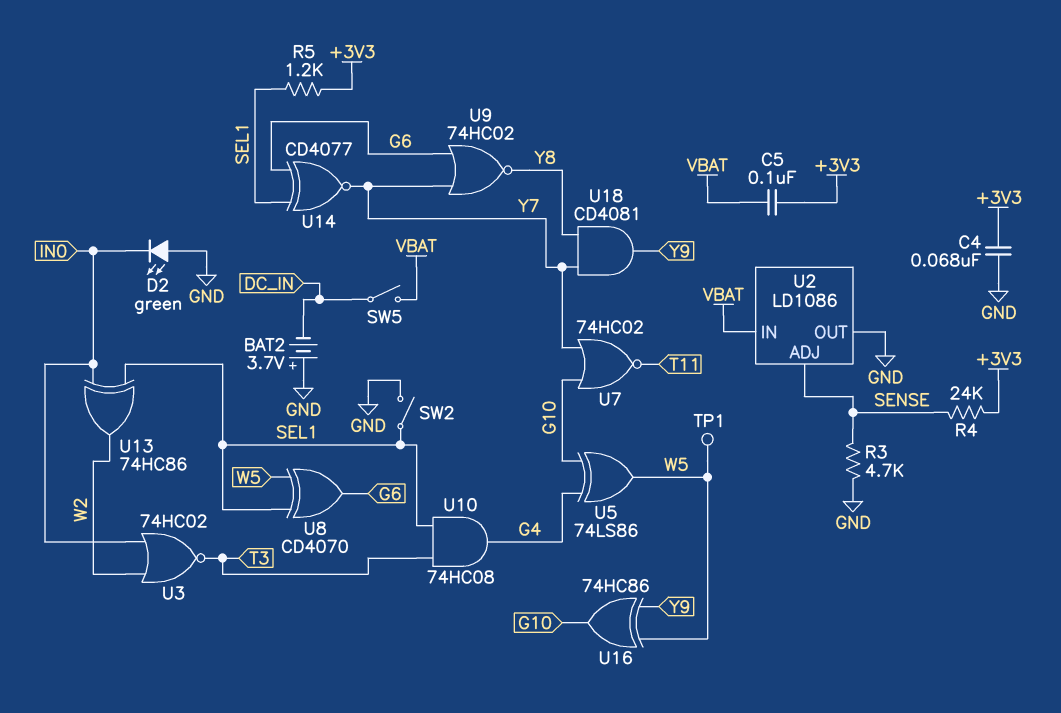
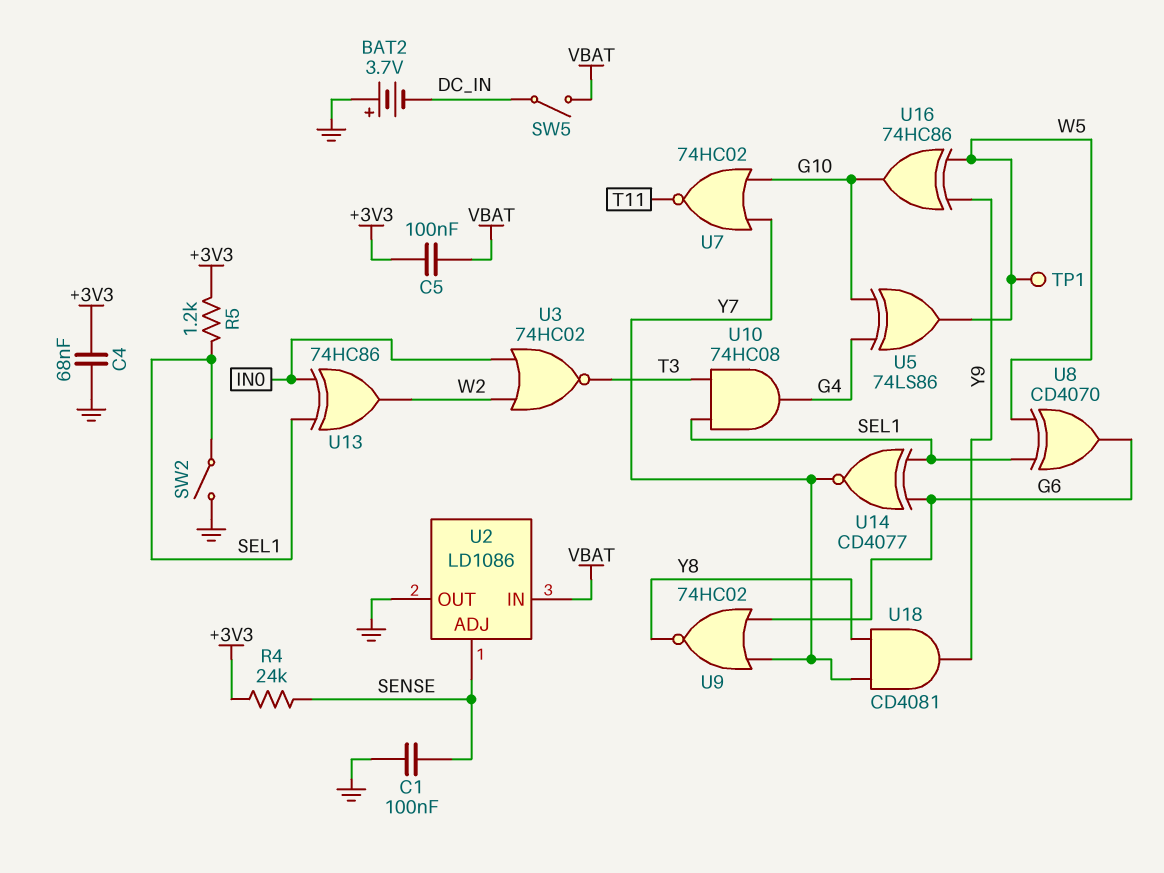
C1: none -> 100nF (GND, SENSE)
D2: LED green (A GND, K IN0) -> none
R3: 4.7k (GND, SENSE) -> none

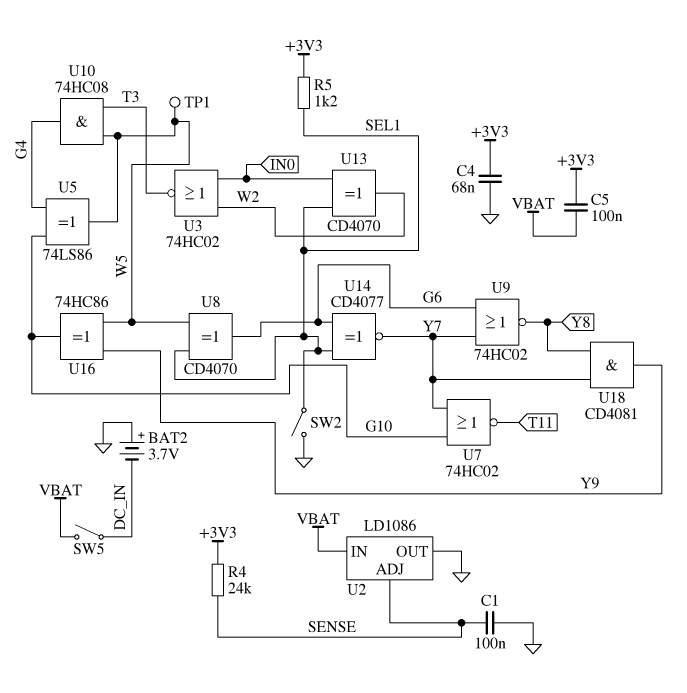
U10: AND 74HC08 (in SEL1, in T3, out G4) -> AND 74HC08 (in T3, in W5, out G4)
U13: XOR 74HC86 (in IN0, in SEL1, out W2) -> XOR CD4070 (in IN0, in SEL1, out W2)

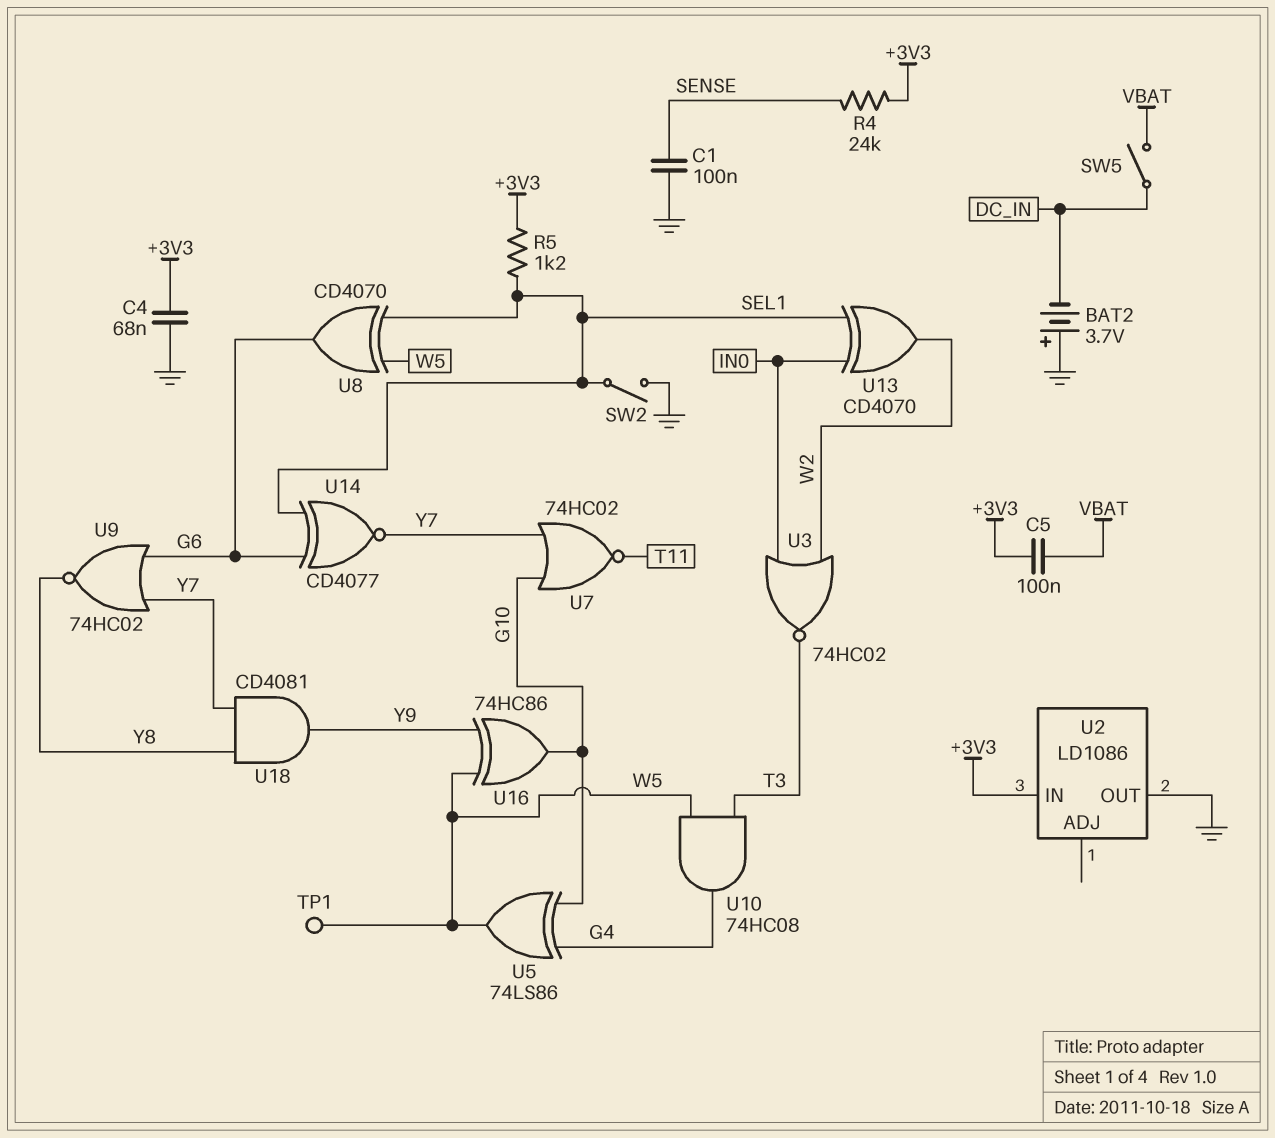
U2 pin ADJ: SENSE -> none
U2 pin IN: VBAT -> +3V3

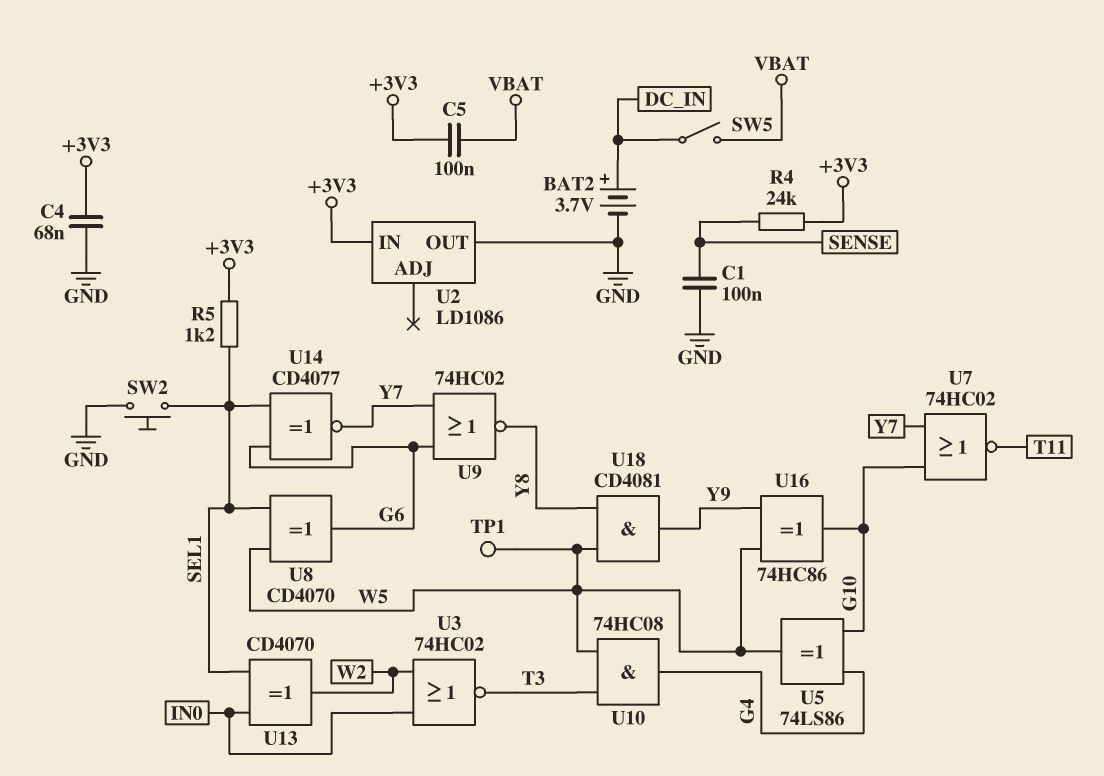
BAT2: 3.7V (plus GND, minus DC_IN) -> 3.7V (plus DC_IN, minus GND)
SW2: switch (GND, SEL1) -> button (GND, SEL1)
U18: AND CD4081 (in Y7, in Y8, out Y9) -> AND CD4081 (in W5, in Y8, out Y9)

